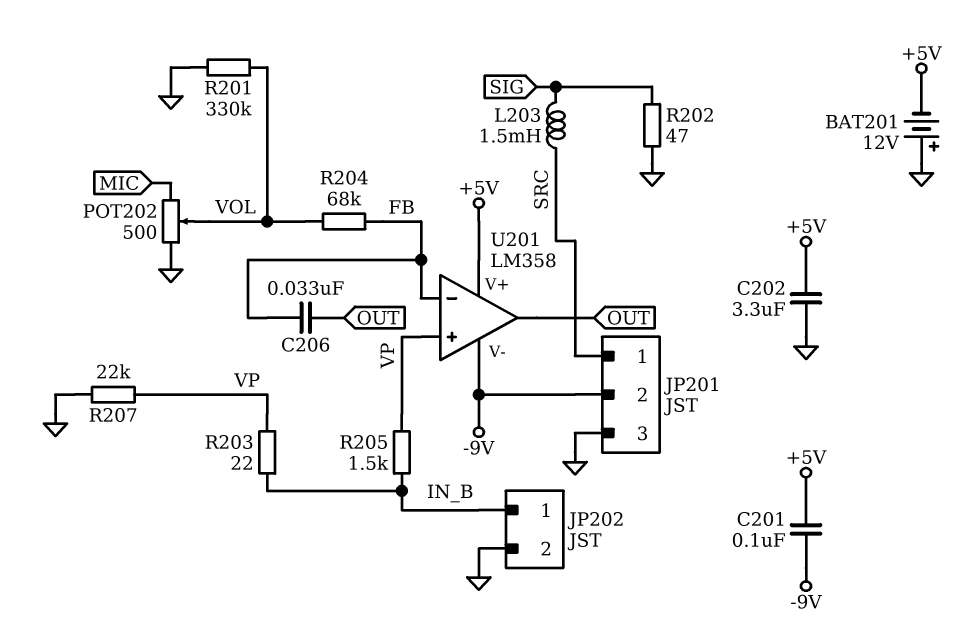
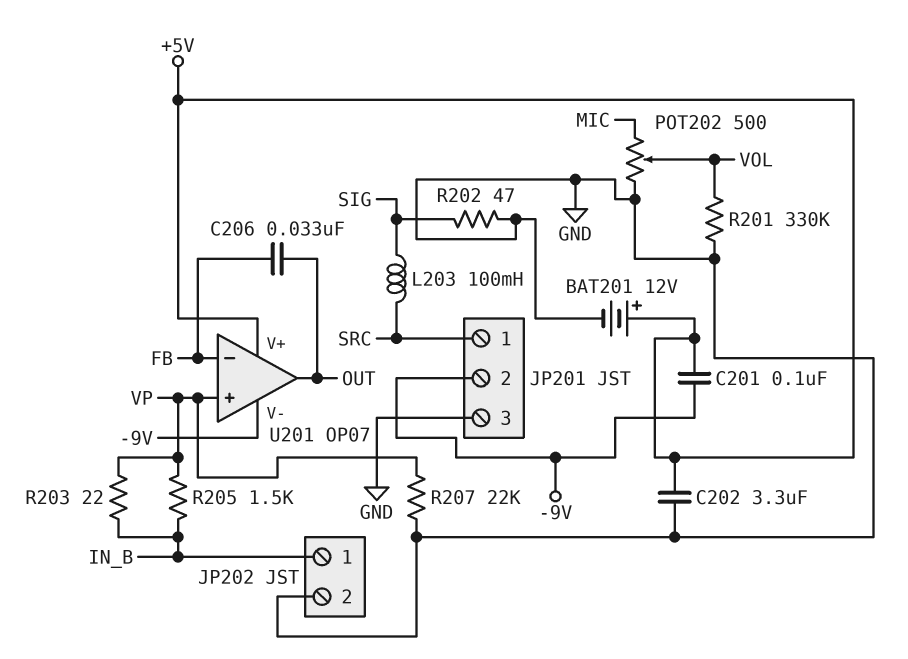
BAT201: 12V (plus GND, minus +5V) -> 12V (plus +5V, minus GND)
L203: 1.5mH (SIG, SRC) -> 100mH (SIG, SRC)
R204: 68k (FB, VOL) -> none
U201: LM358 -> OP07

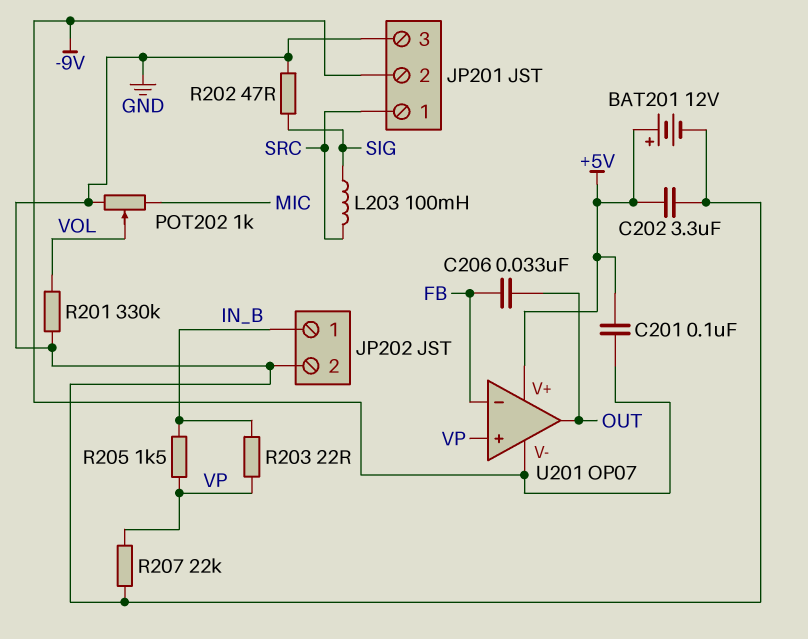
POT202: 500 (GND, MIC, wiper VOL) -> 1k (GND, MIC, wiper VOL)

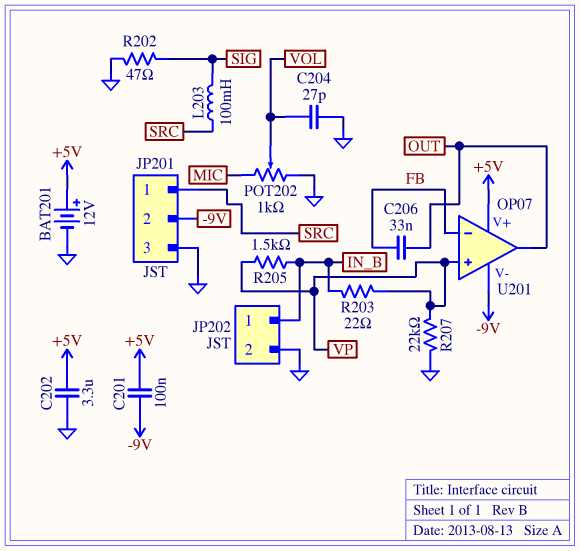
C204: none -> 27pF (GND, VOL)
R201: 330k (GND, VOL) -> none

